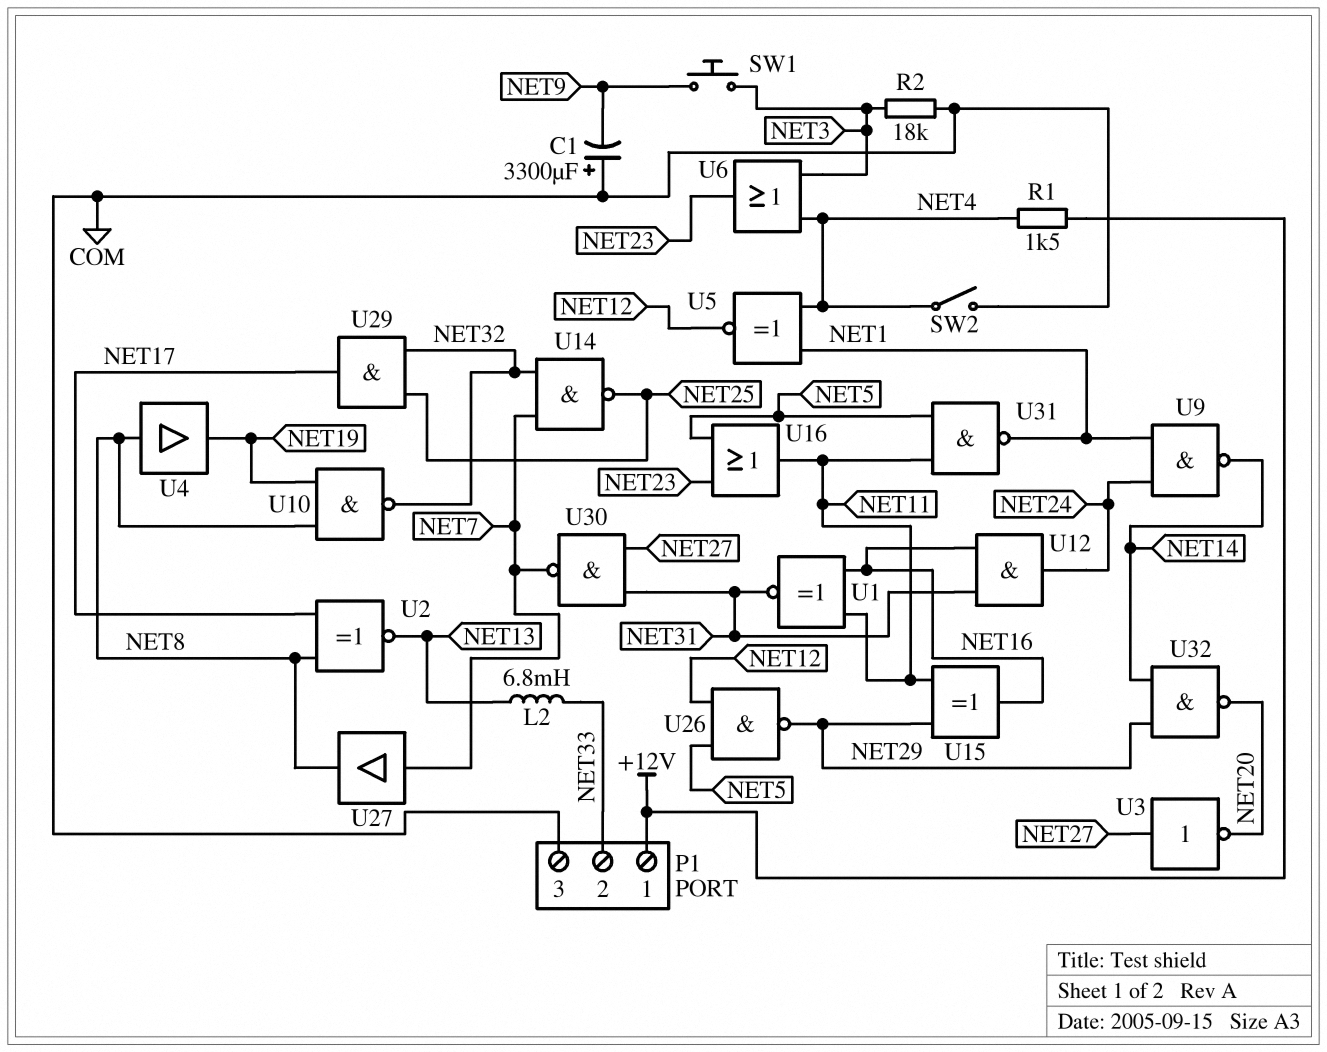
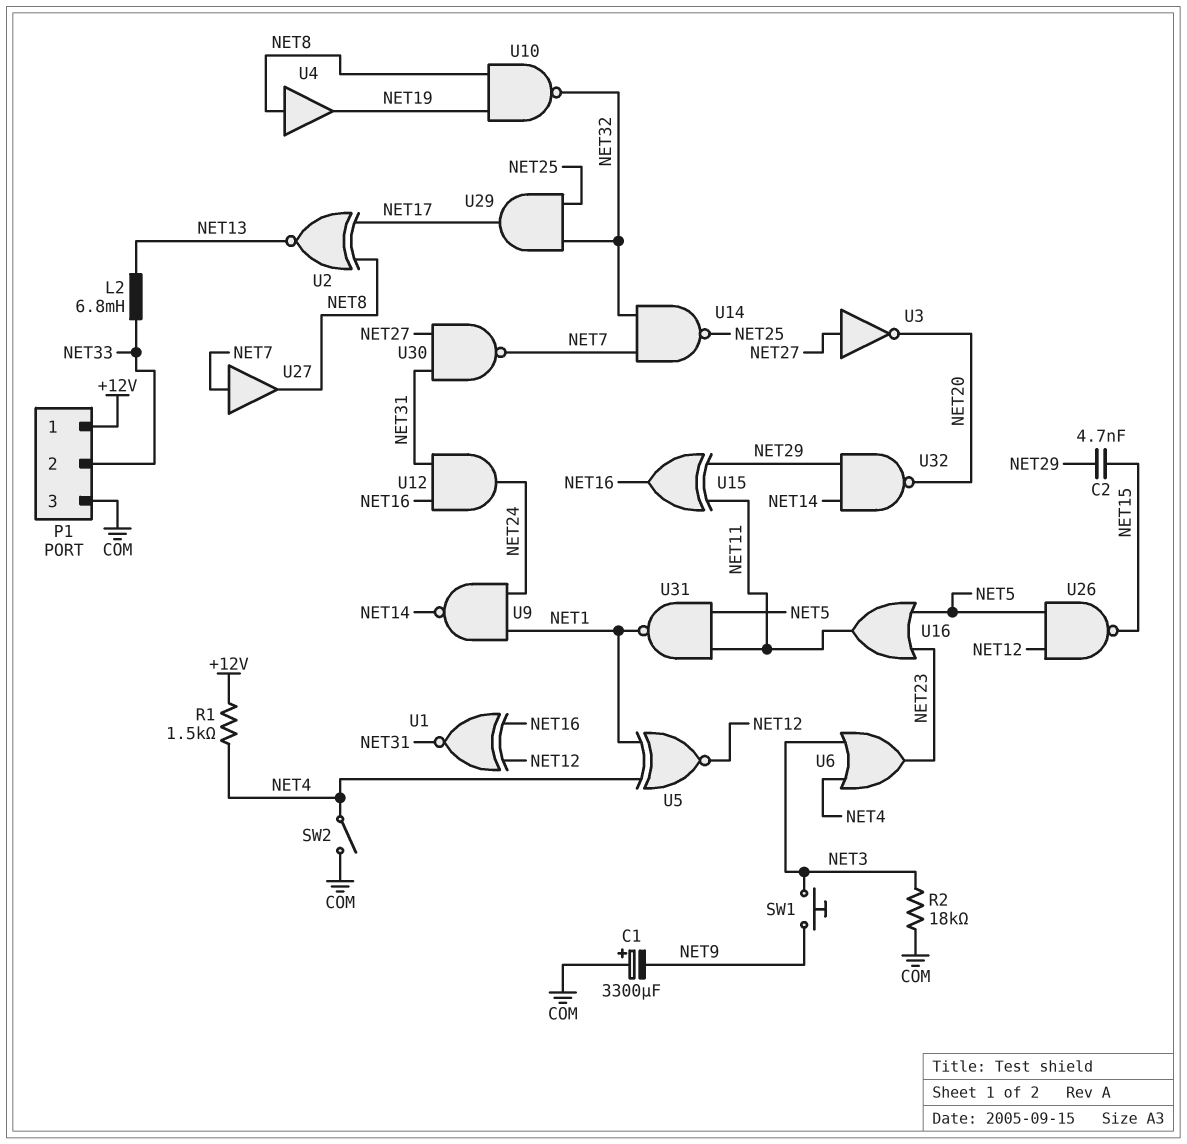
C2: none -> 4.7nF (NET15, NET29)
U1: XNOR (in NET11, in NET16, out NET31) -> XNOR (in NET12, in NET16, out NET31)
U26: NAND (in NET5, in NET12, out NET29) -> NAND (in NET5, in NET12, out NET15)

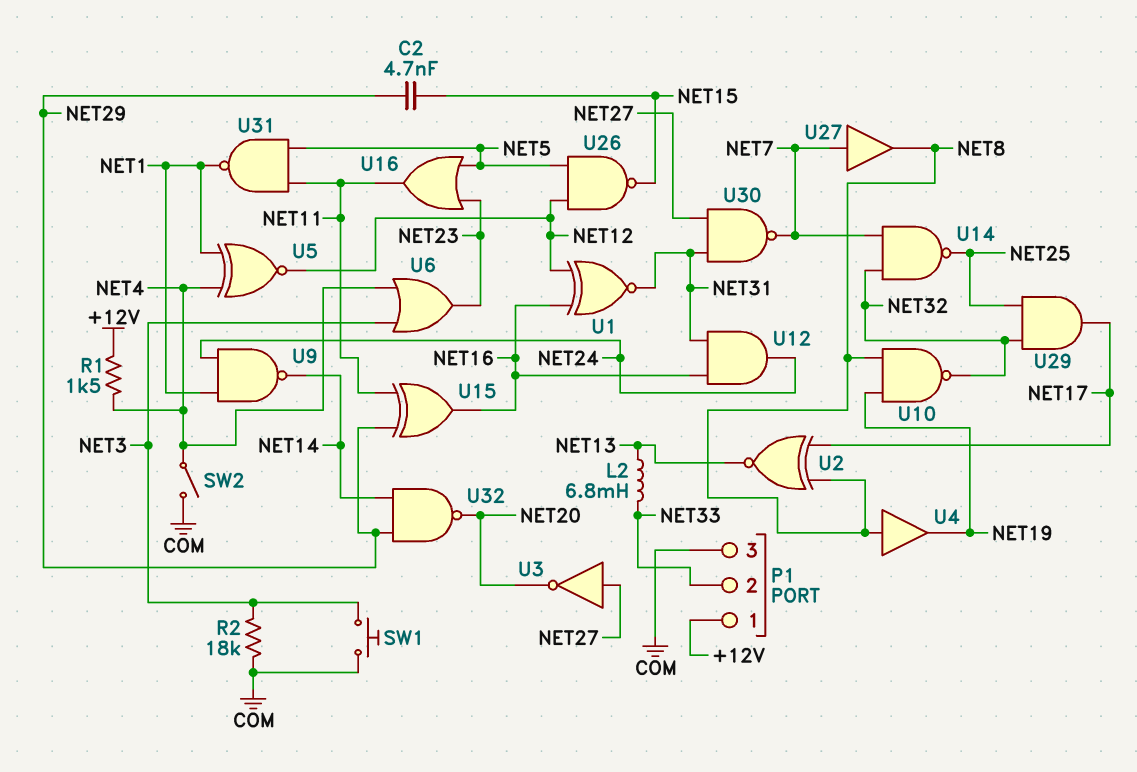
C1: 3300uF (plus COM, minus NET9) -> none
SW1: button (NET3, NET9) -> button (COM, NET3)

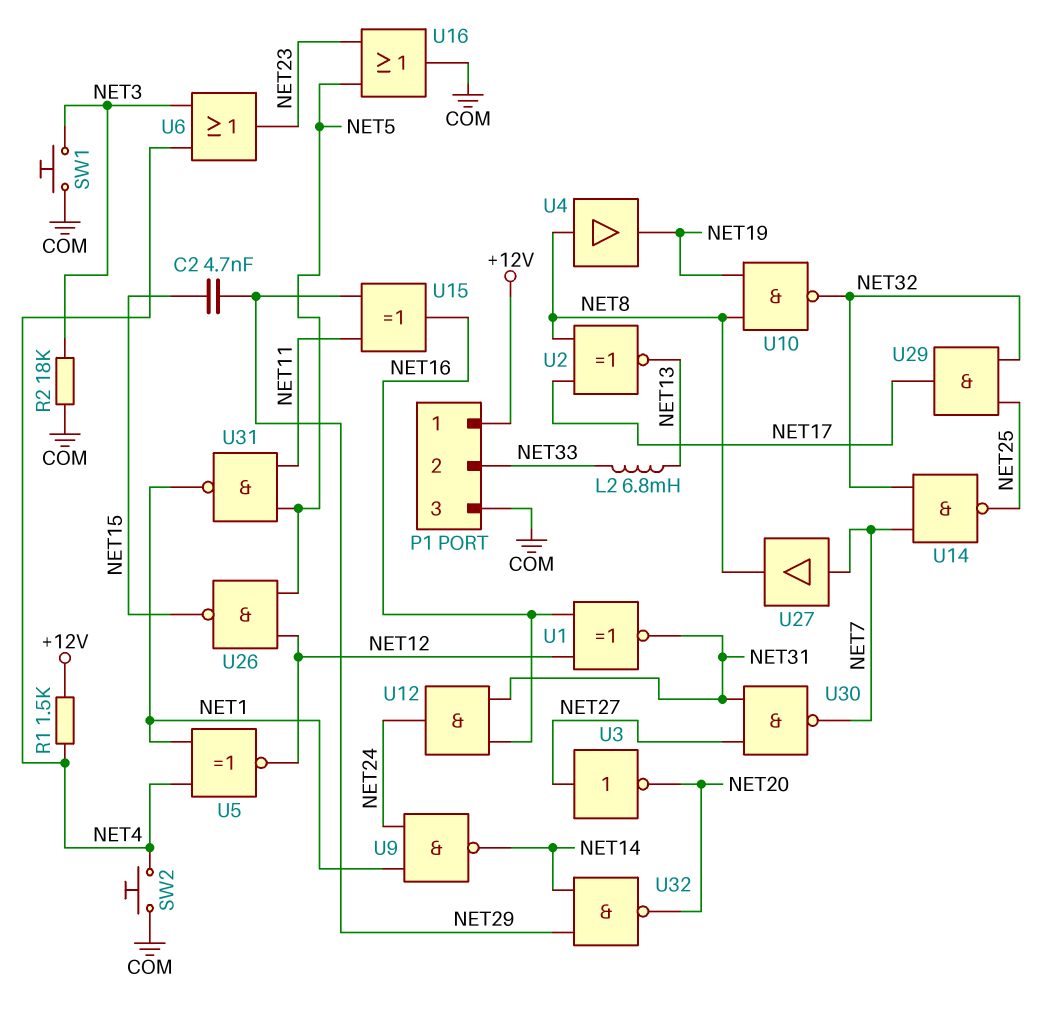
SW2: switch (COM, NET4) -> button (COM, NET4)
U16: OR (in NET5, in NET23, out NET11) -> OR (in NET5, in NET23, out COM)

